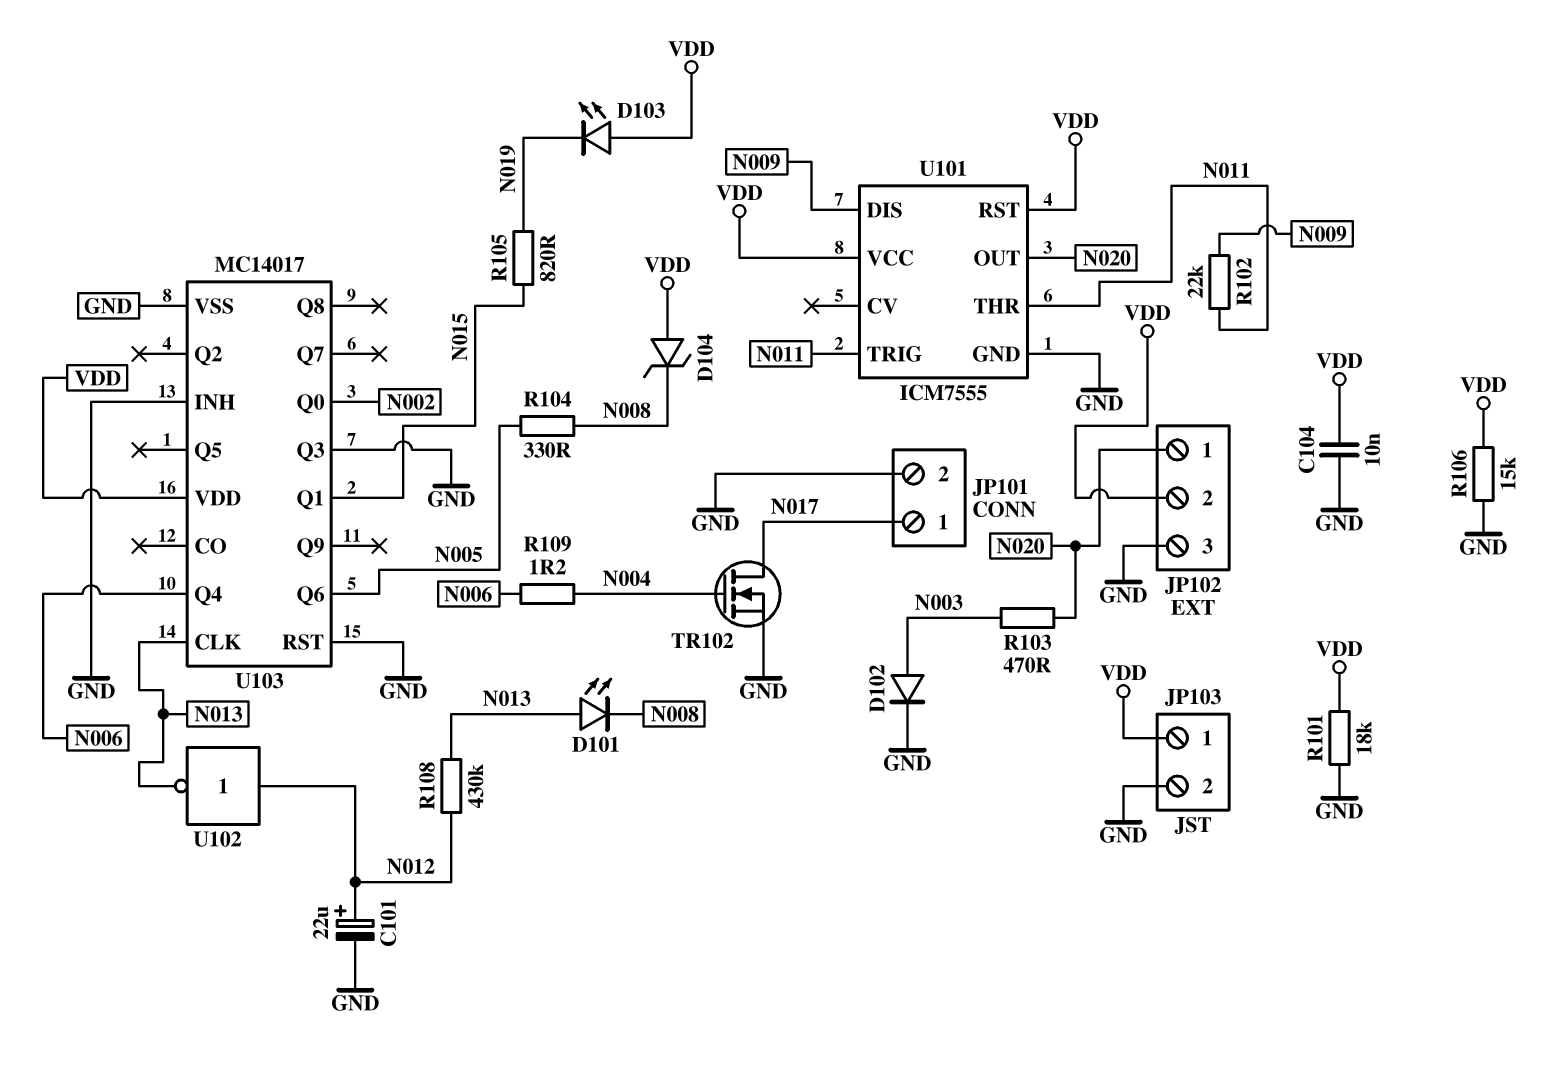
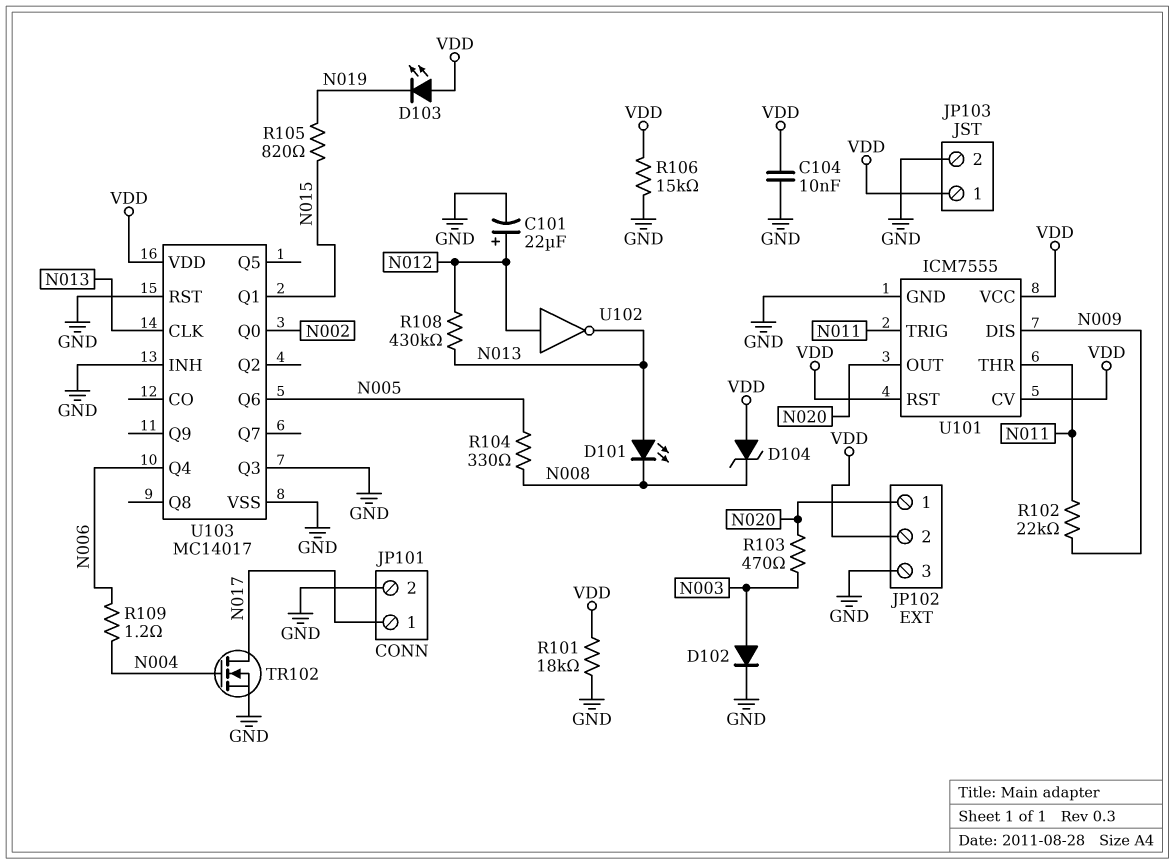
U101 pin CV: none -> VDD

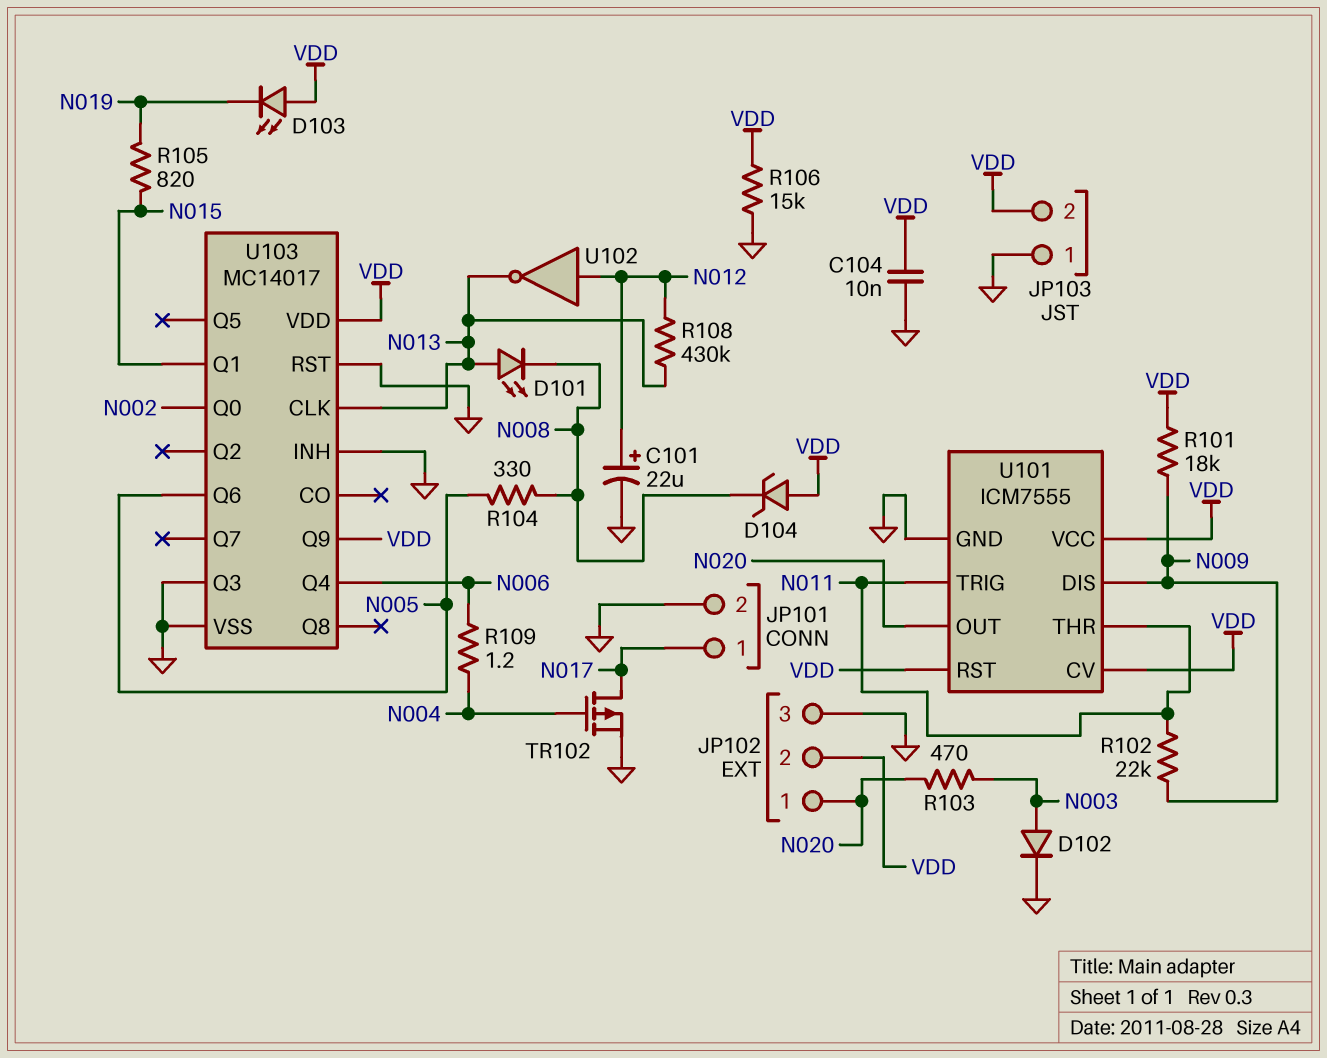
JP103 pin 1: VDD -> GND
JP103 pin 2: GND -> VDD
R101: 18k (GND, VDD) -> 18k (N009, VDD)
TR102: NMOS (G N004, D N017, S GND) -> PMOS (G N004, D N017, S GND)
U103 pin Q9: none -> VDD

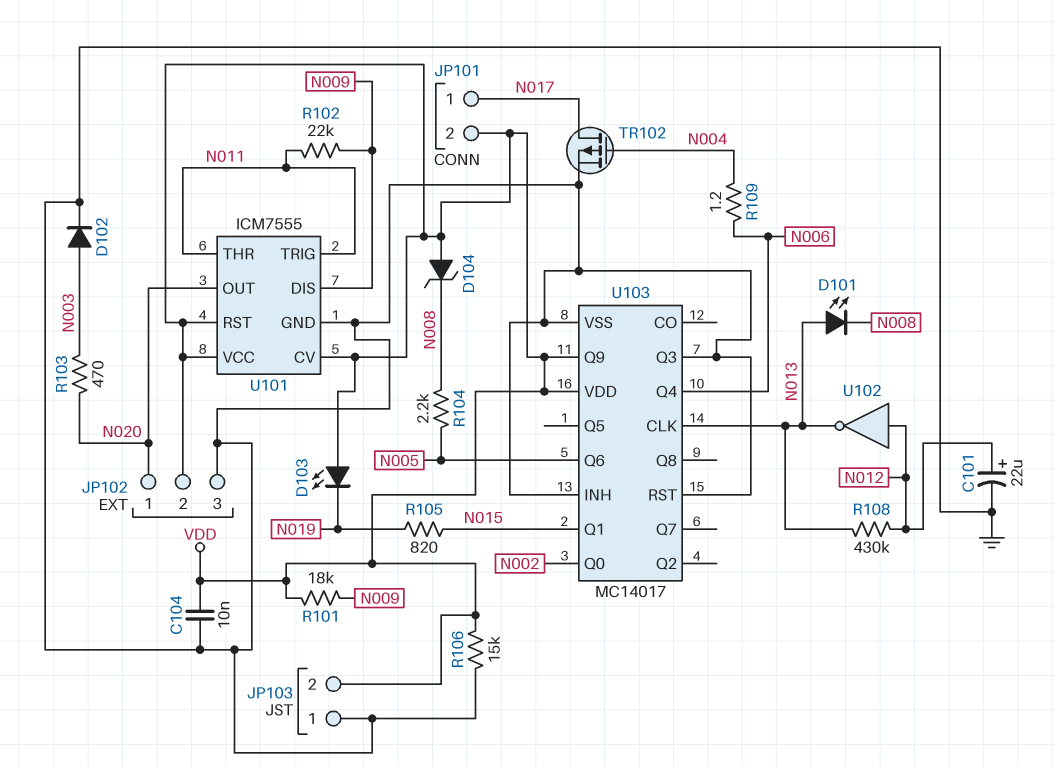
JP101 pin 2: GND -> VDD
R104: 330 (N005, N008) -> 2.2k (N005, N008)

